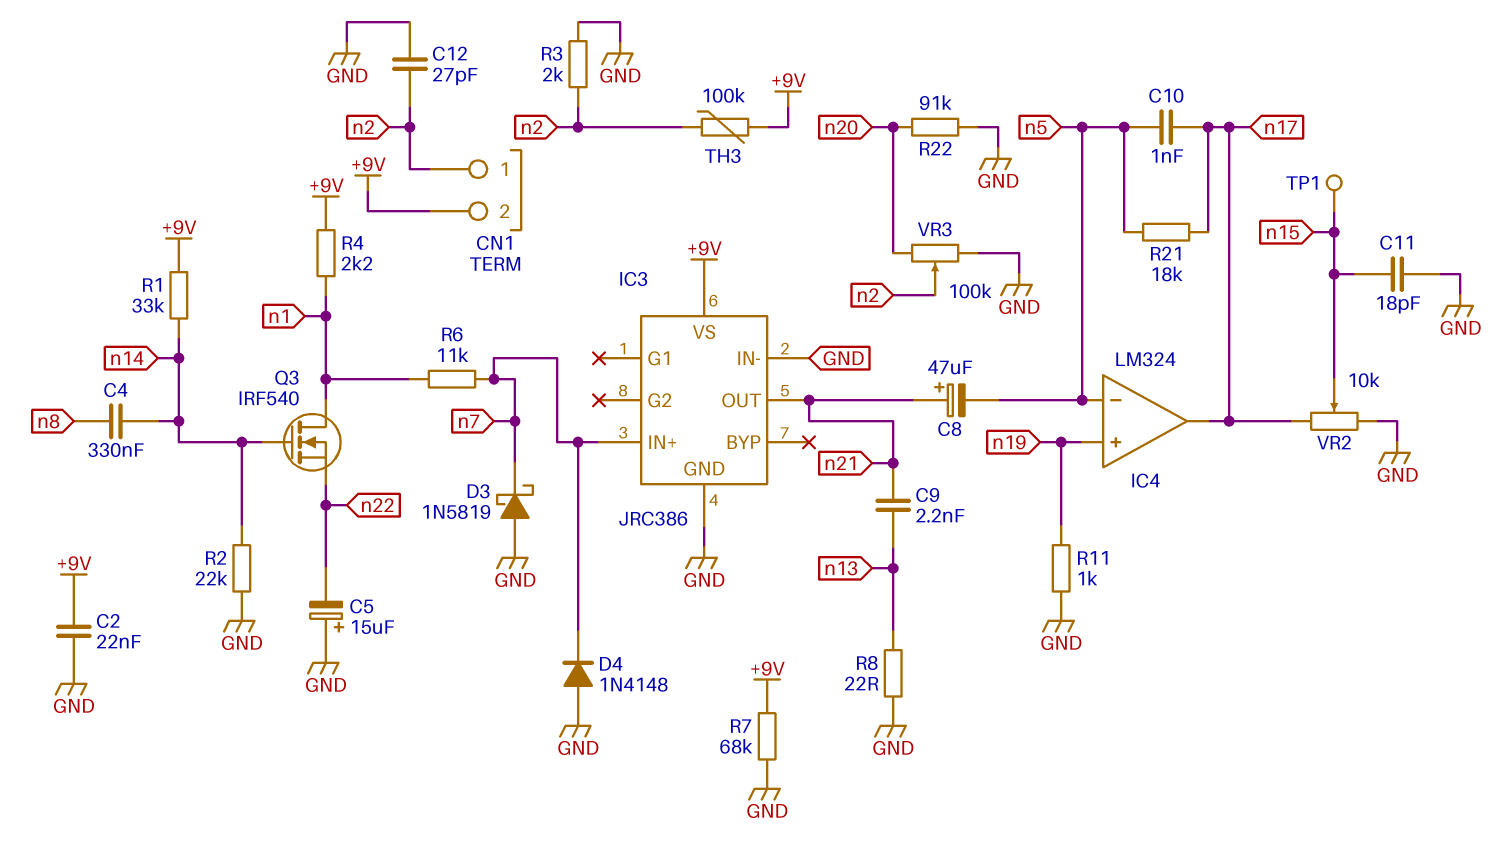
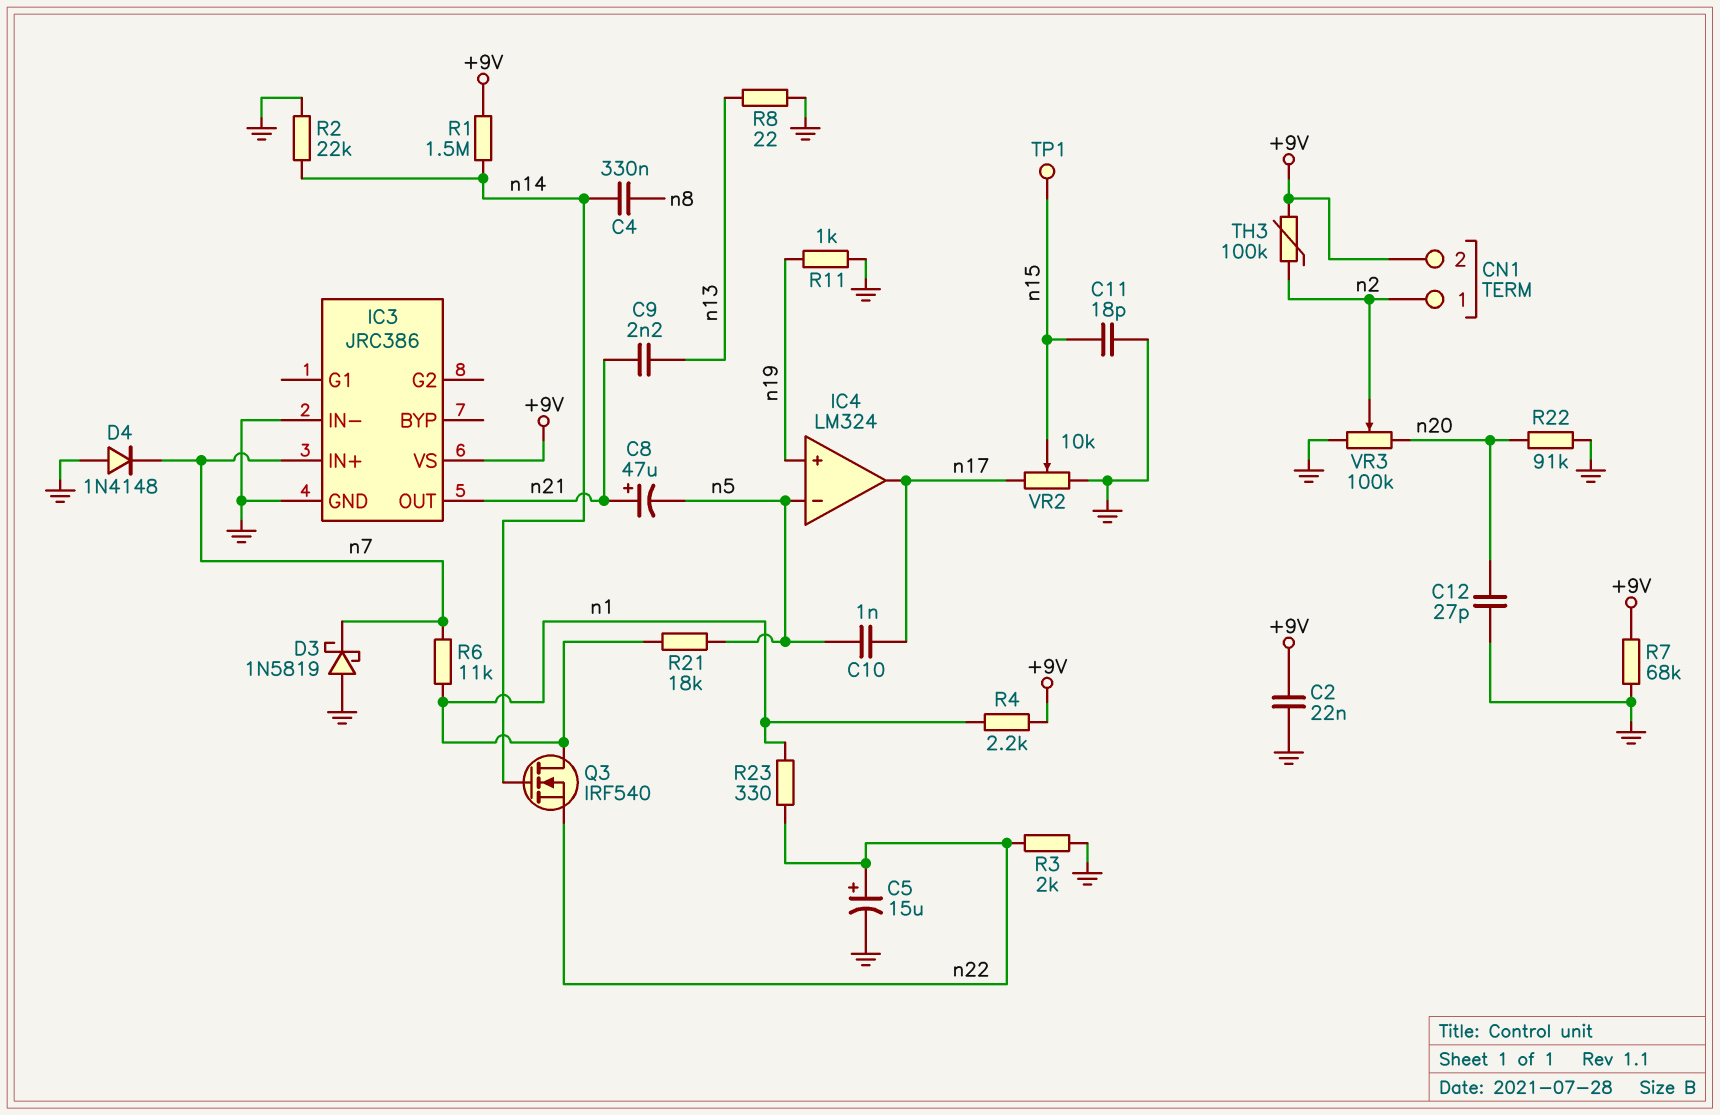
C5: 15uF (plus GND, minus n22) -> 15uF (plus n22, minus GND)
C12: 27pF (GND, n2) -> 27pF (GND, n20)
R1: 33k (+9V, n14) -> 1.5M (+9V, n14)
R3: 2k (GND, n2) -> 2k (GND, n22)
R21: 18k (n5, n17) -> 18k (n1, n5)
R23: none -> 330 (n1, n22)

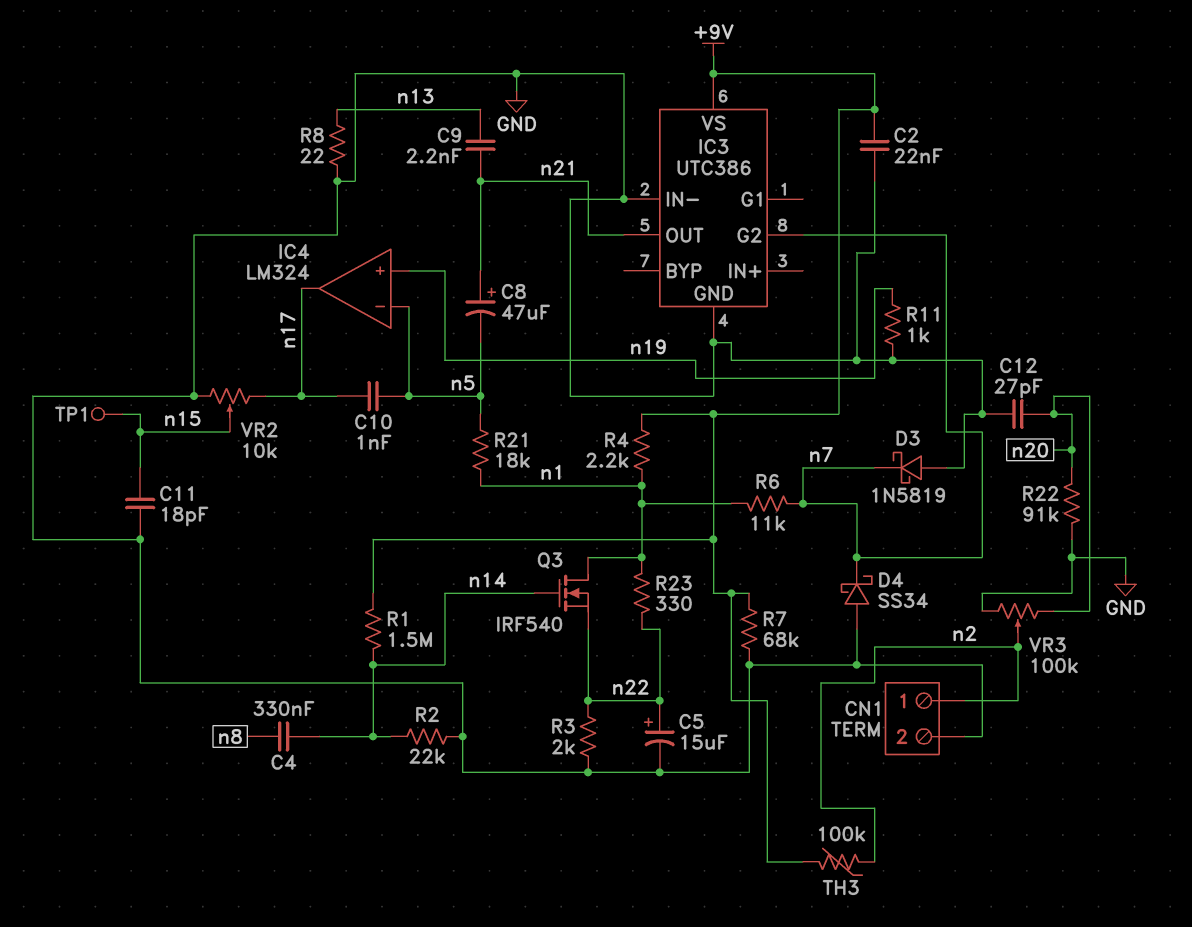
CN1 pin 2: +9V -> GND
D4: diode 1N4148 (A GND, K n7) -> schottky SS34 (A GND, K n7)
IC3: JRC386 -> UTC386
IC3 pin G2: none -> n7
IC3 pin IN+: n7 -> none

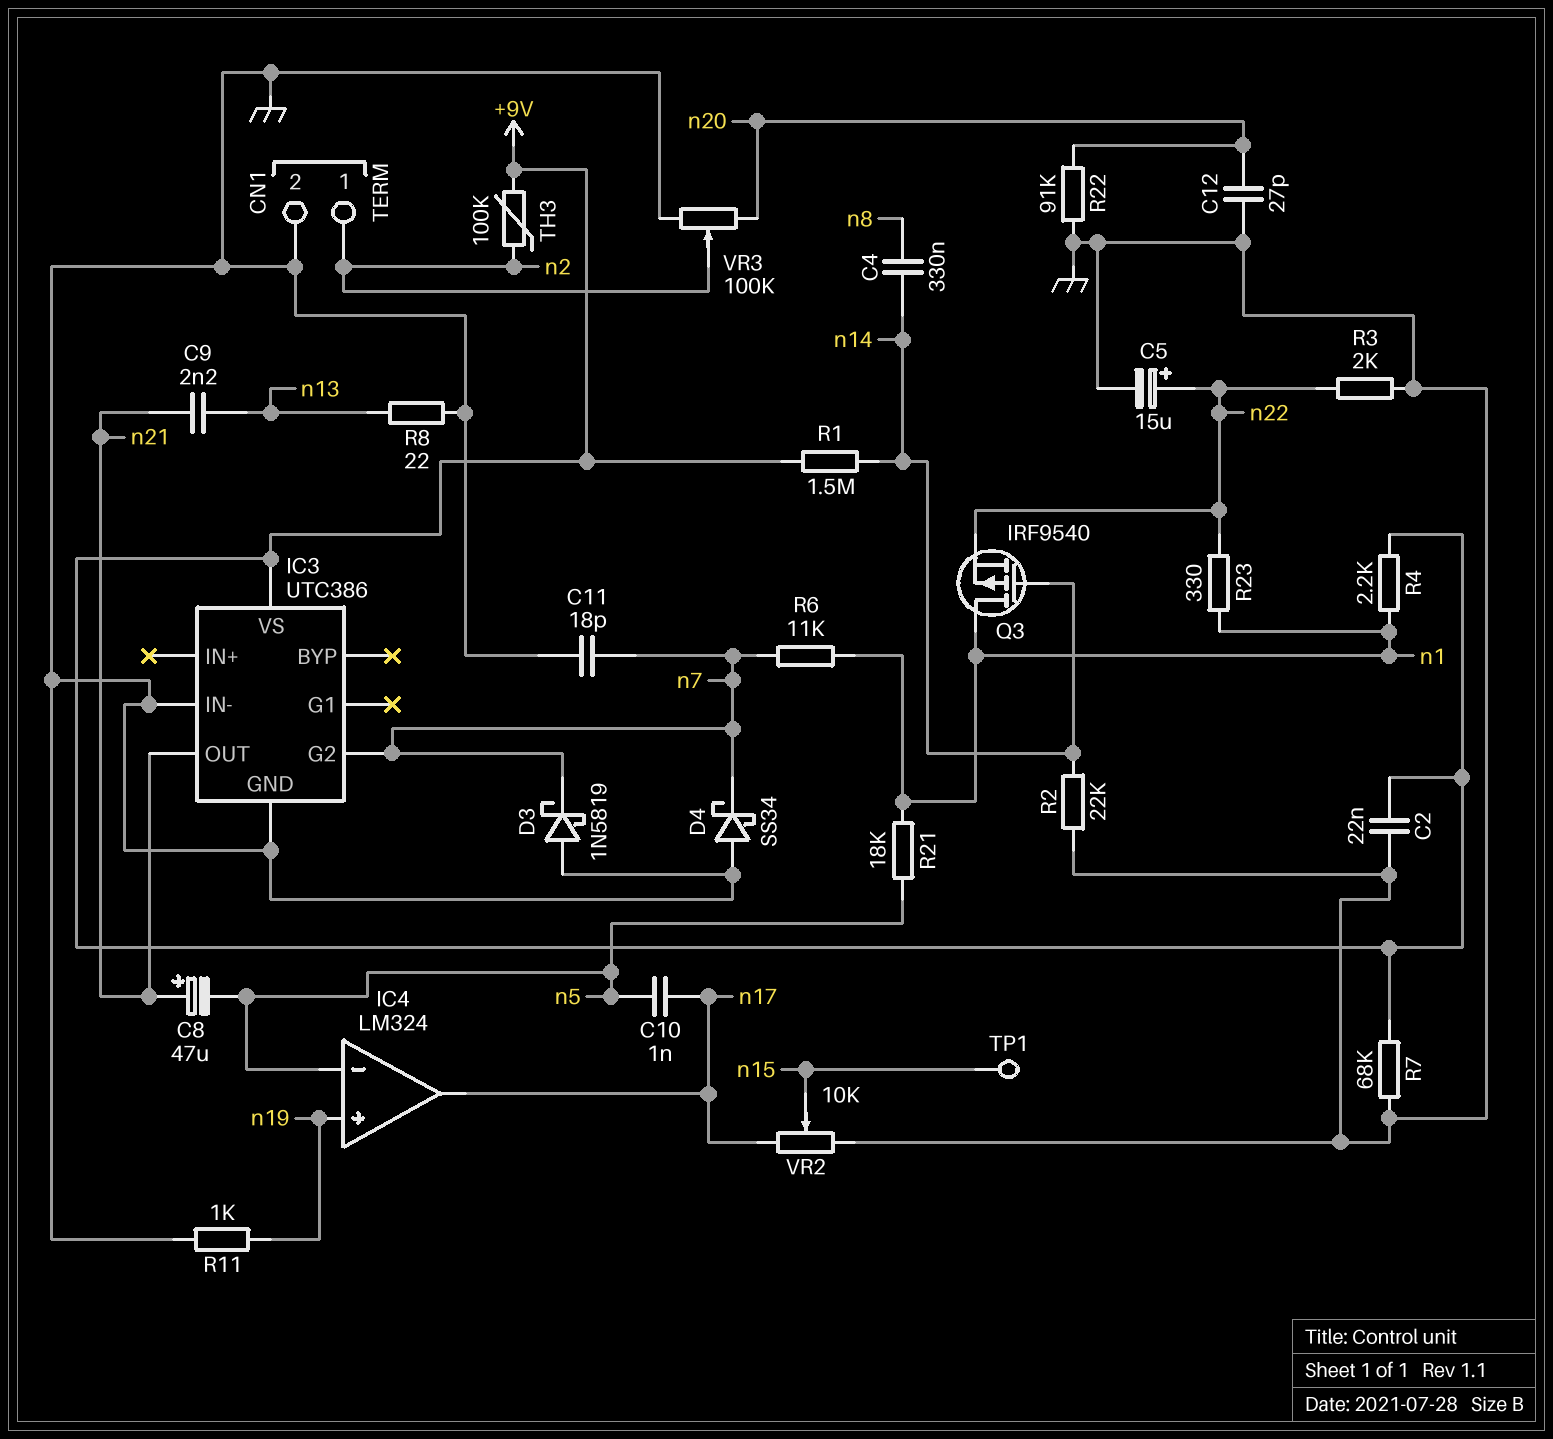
C11: 18pF (GND, n15) -> 18pF (GND, n7)
Q3: NMOS IRF540 (G n14, D n1, S n22) -> PMOS IRF9540 (G n14, D n1, S n22)

